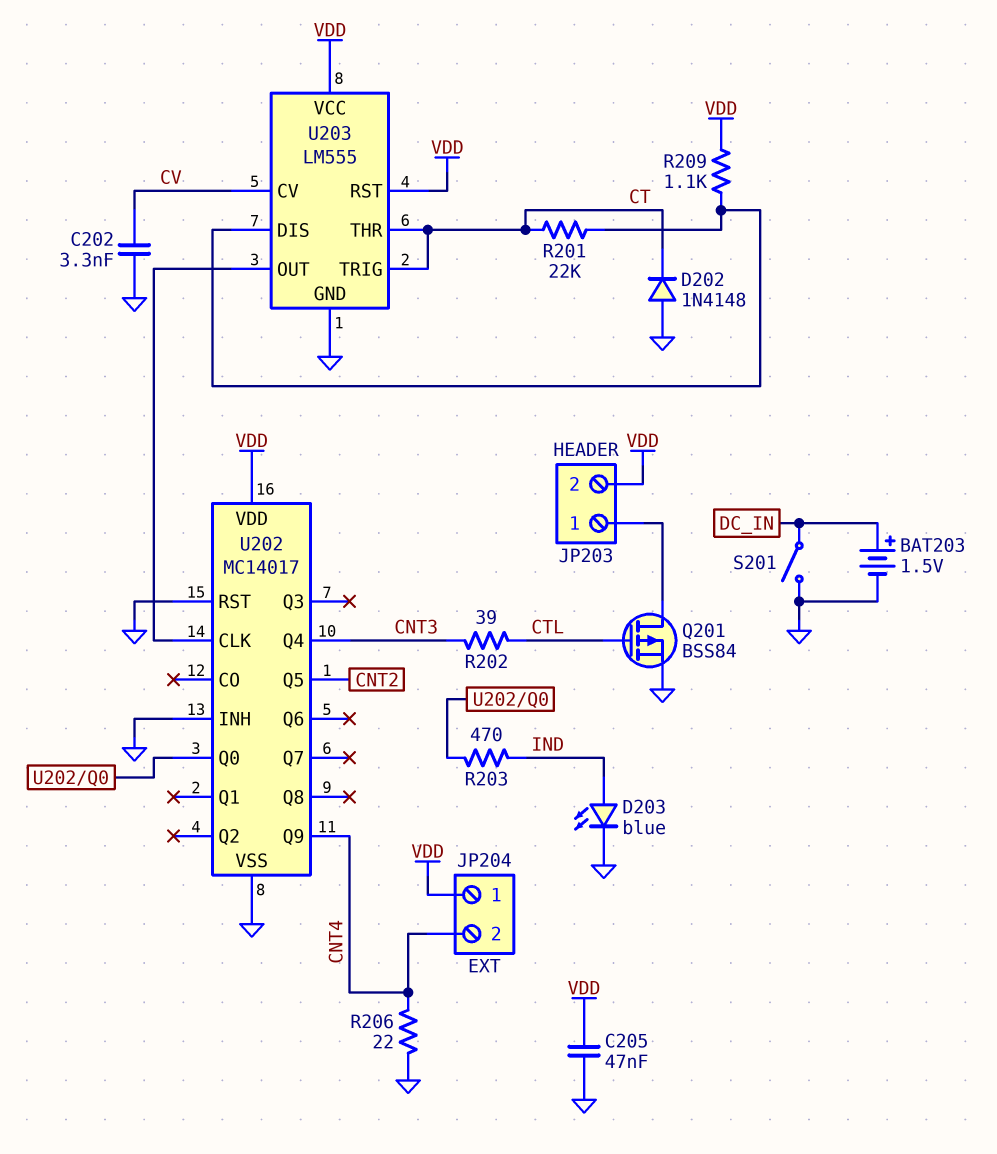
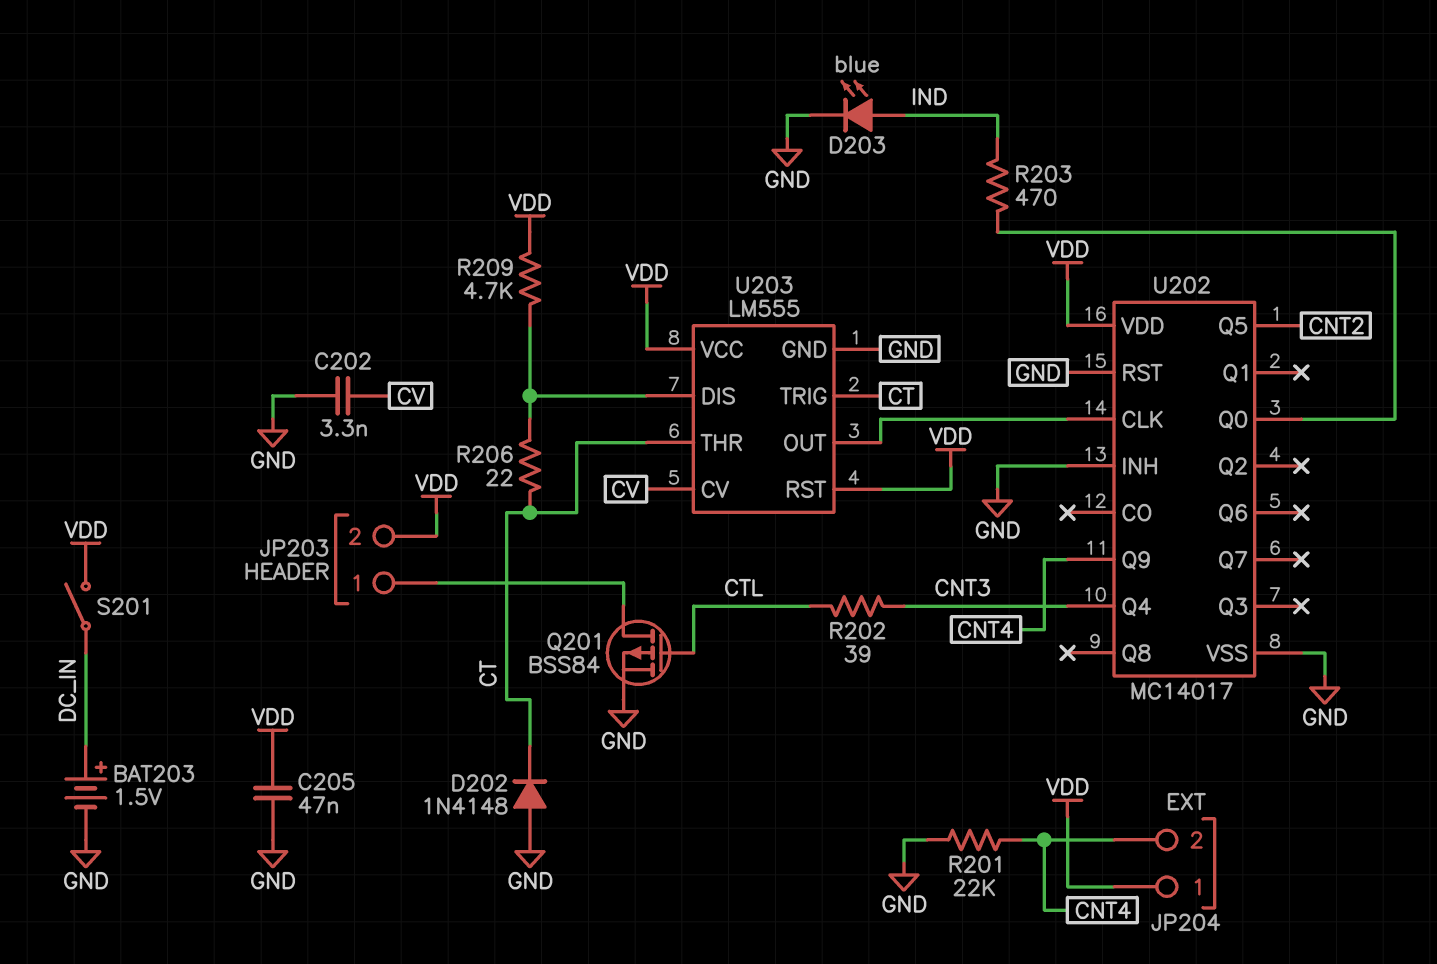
R201: 22k (CT, U203/DIS) -> 22k (CNT4, GND)
R206: 22 (CNT4, GND) -> 22 (CT, U203/DIS)
R209: 1.1k (U203/DIS, VDD) -> 4.7k (U203/DIS, VDD)
S201: switch (DC_IN, GND) -> switch (DC_IN, VDD)

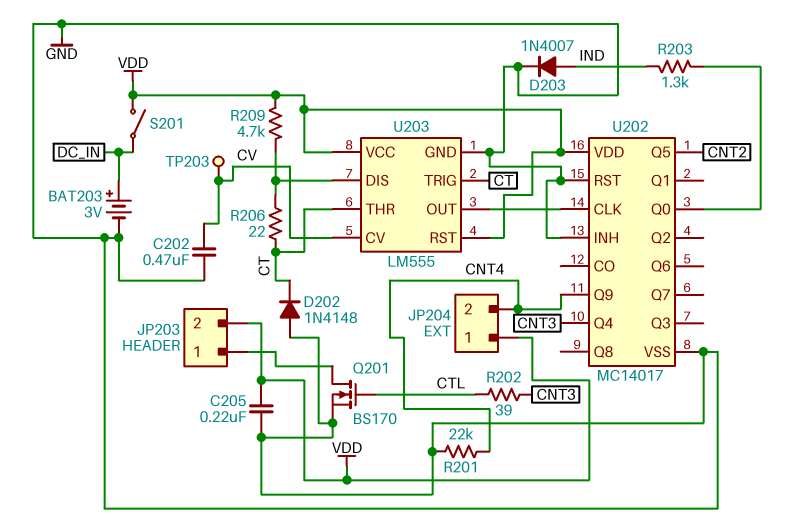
BAT203: 1.5V (plus DC_IN, minus GND) -> 3V (plus DC_IN, minus GND)
C202: 3.3nF (CV, GND) -> 470nF (CV, GND)
C205: 47nF (GND, VDD) -> 220nF (GND, VDD)
D203: LED blue (A IND, K GND) -> diode 1N4007 (A IND, K GND)
Q201: PMOS BSS84 (G CTL, D JP203/1, S GND) -> NMOS BS170 (G CTL, D JP203/1, S GND)
R203: 470 (IND, U202/Q0) -> 1.3k (IND, U202/Q0)
TP203: none -> test point (CV)

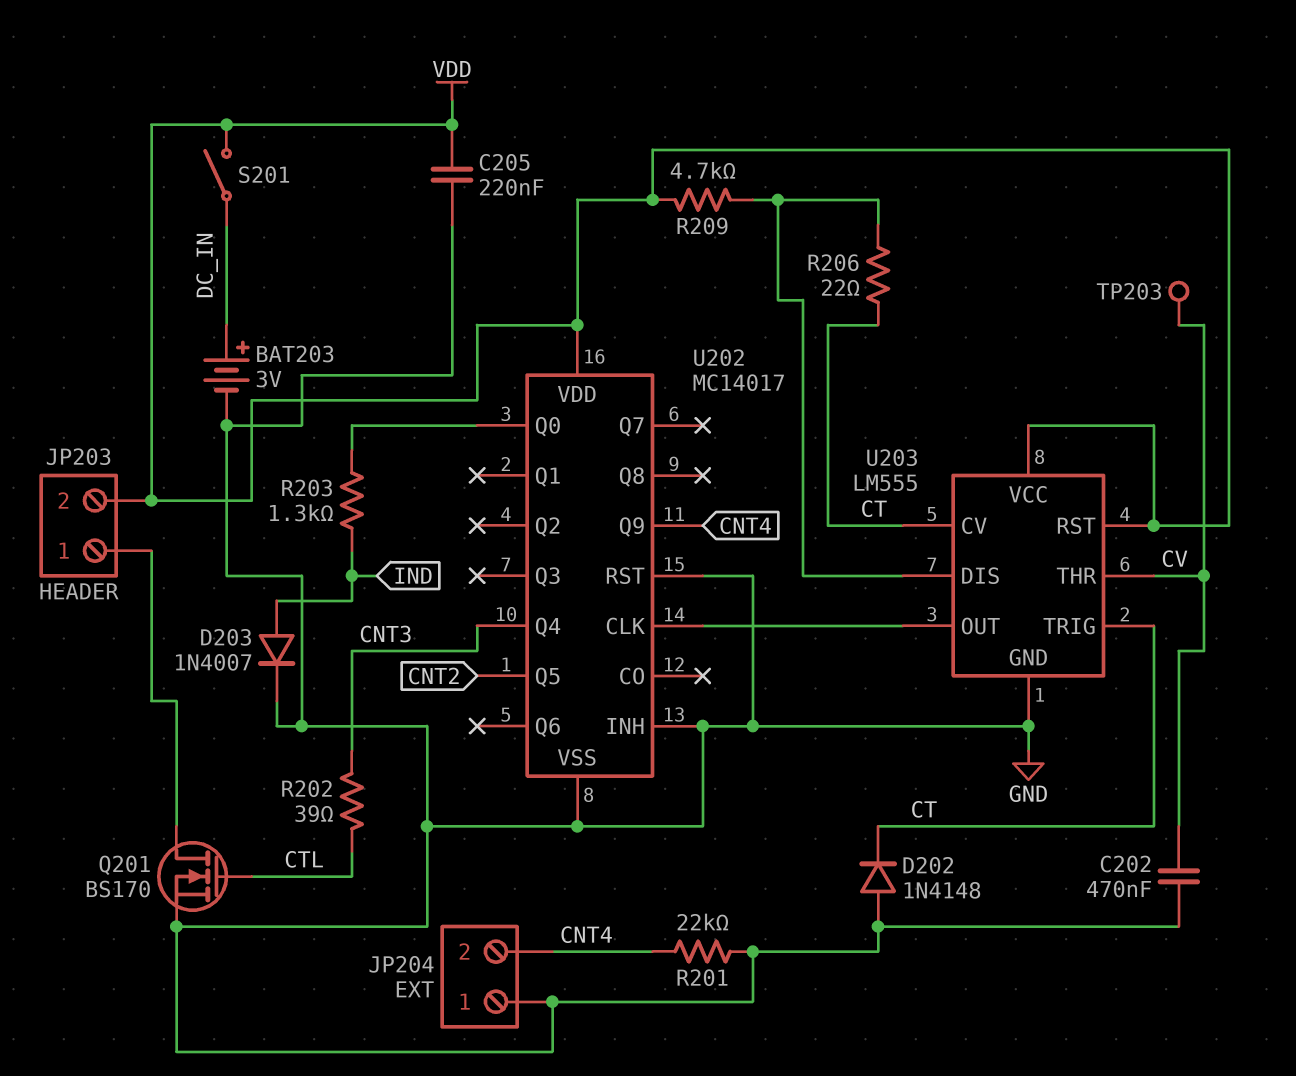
JP204 pin 1: VDD -> GND
U203 pin CV: CV -> CT
U203 pin THR: CT -> CV

